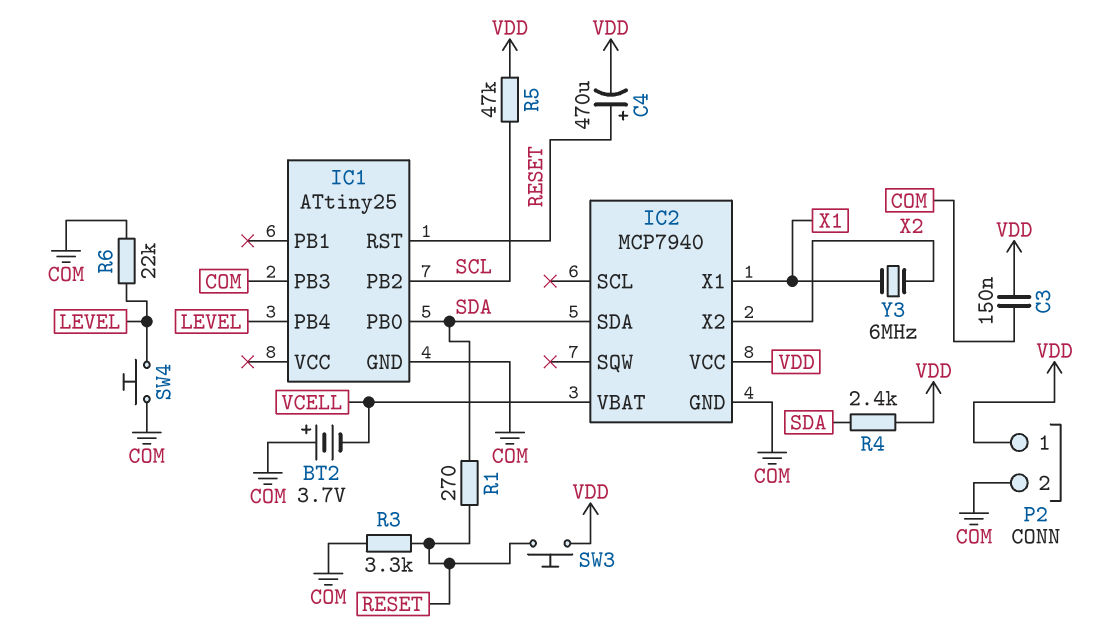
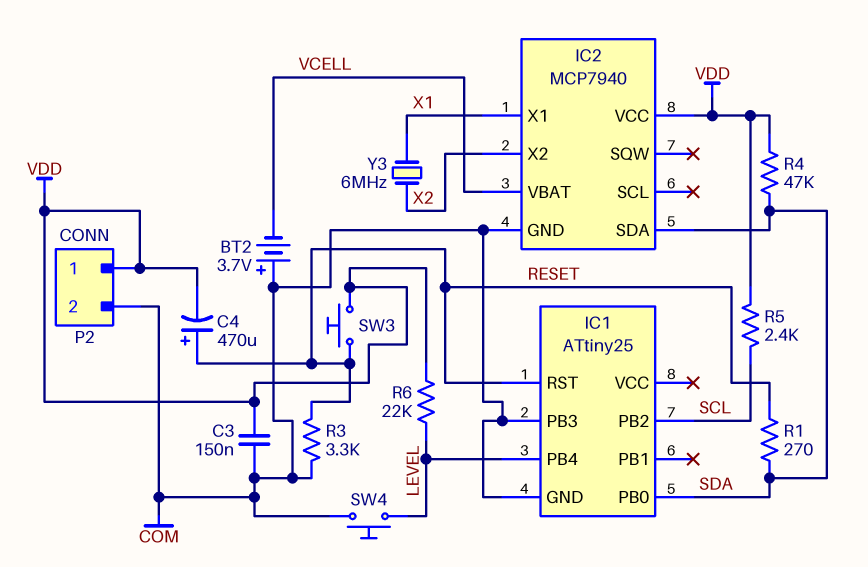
R4: 2.4k (SDA, VDD) -> 47k (SDA, VDD)
R5: 47k (SCL, VDD) -> 2.4k (SCL, VDD)
R6: 22k (COM, LEVEL) -> 22k (LEVEL, VDD)

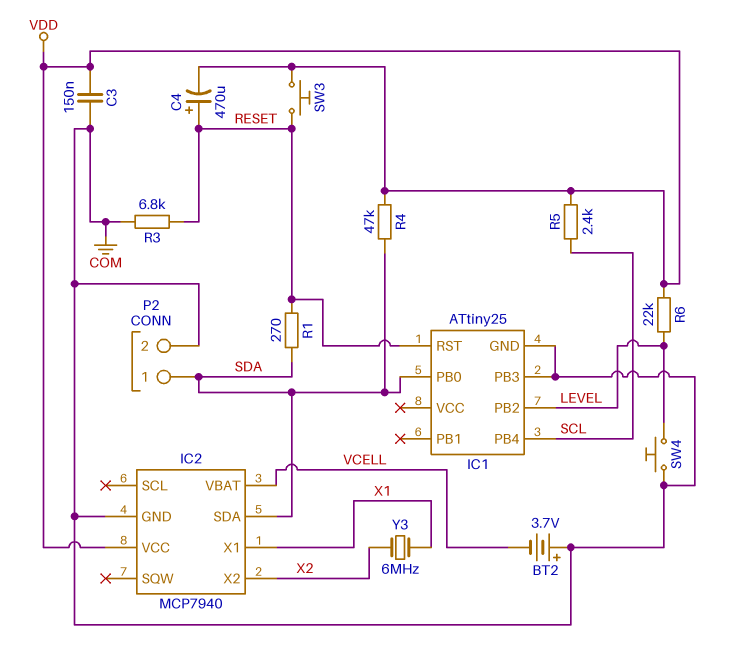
IC1 pin PB2: SCL -> LEVEL
IC1 pin PB4: LEVEL -> SCL
P2 pin 1: VDD -> SDA
R3: 3.3k (COM, RESET) -> 6.8k (COM, RESET)

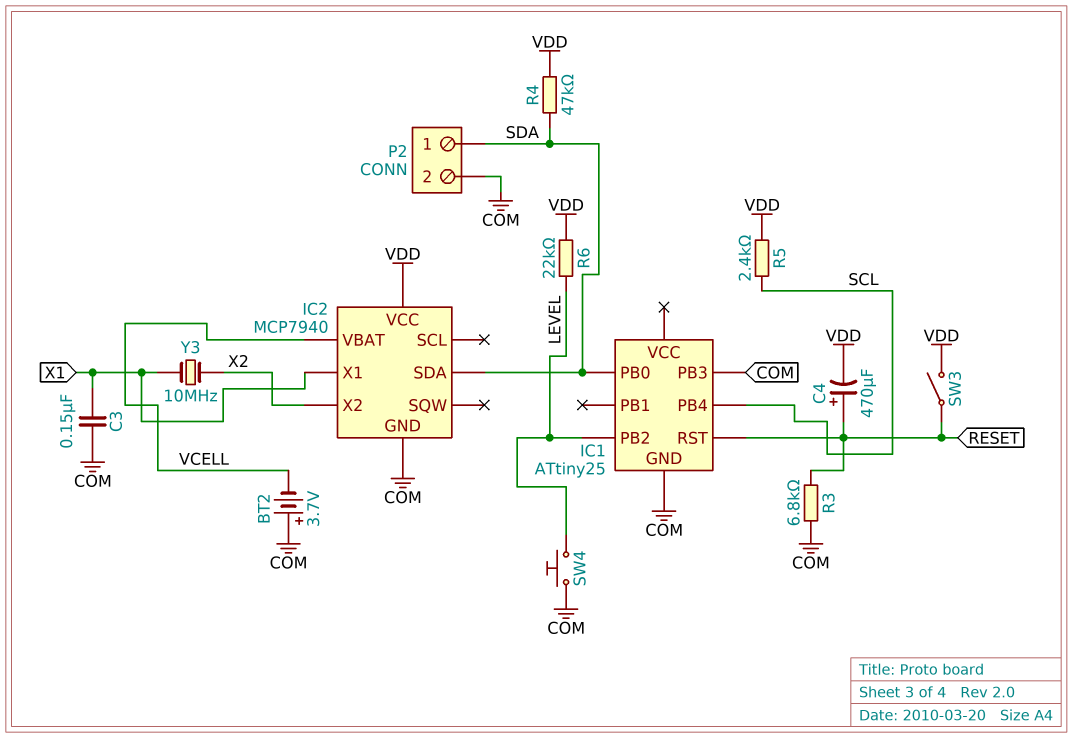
C3: 150nF (COM, VDD) -> 150nF (COM, X1)
R1: 270 (RESET, SDA) -> none
SW3: button (RESET, VDD) -> switch (RESET, VDD)
Y3: 6MHz (X1, X2) -> 10MHz (X1, X2)

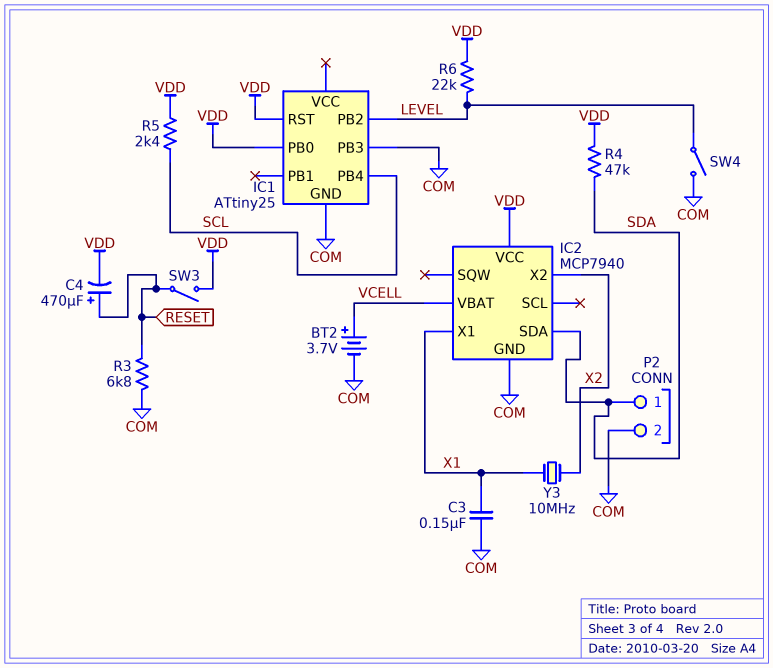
BT2: 3.7V (plus COM, minus VCELL) -> 3.7V (plus VCELL, minus COM)
IC1 pin PB0: SDA -> VDD
IC1 pin RST: RESET -> VDD
SW4: button (COM, LEVEL) -> switch (COM, LEVEL)

